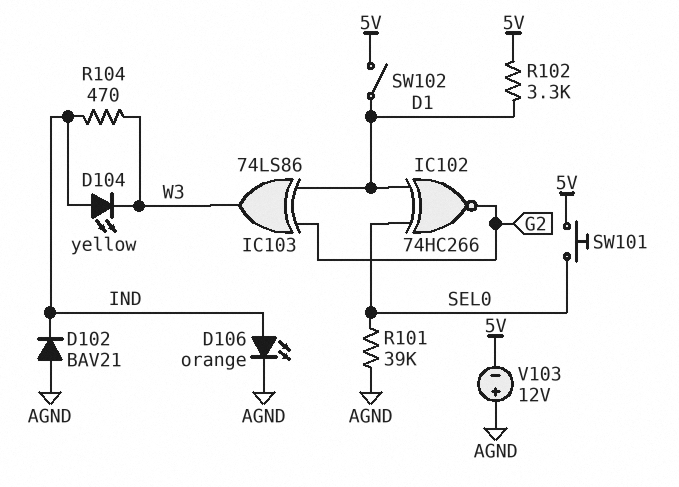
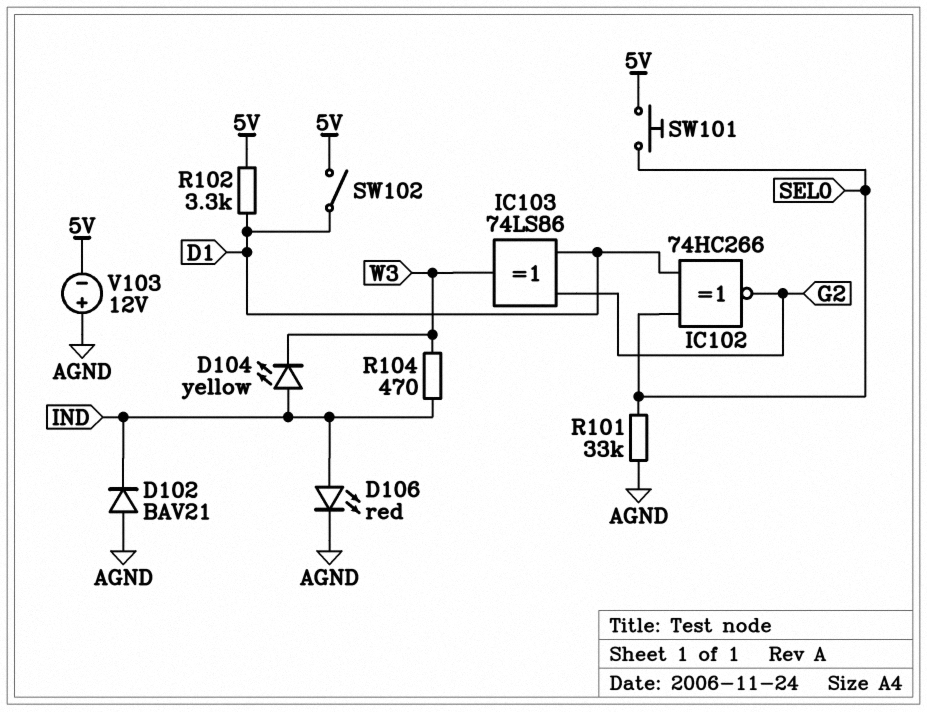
D106: LED orange (A IND, K AGND) -> LED red (A IND, K AGND)
R101: 39k (AGND, SEL0) -> 33k (AGND, SEL0)

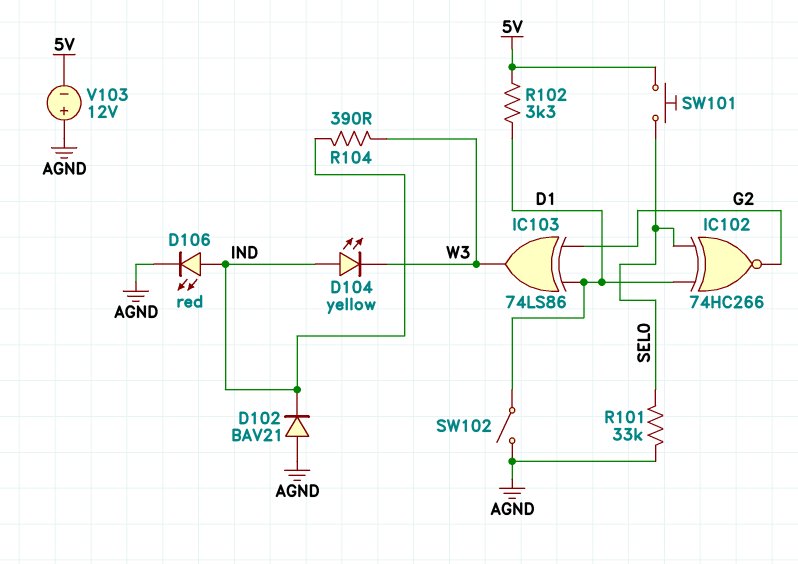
R104: 470 (IND, W3) -> 390 (IND, W3)
SW102: switch (5V, D1) -> switch (AGND, D1)

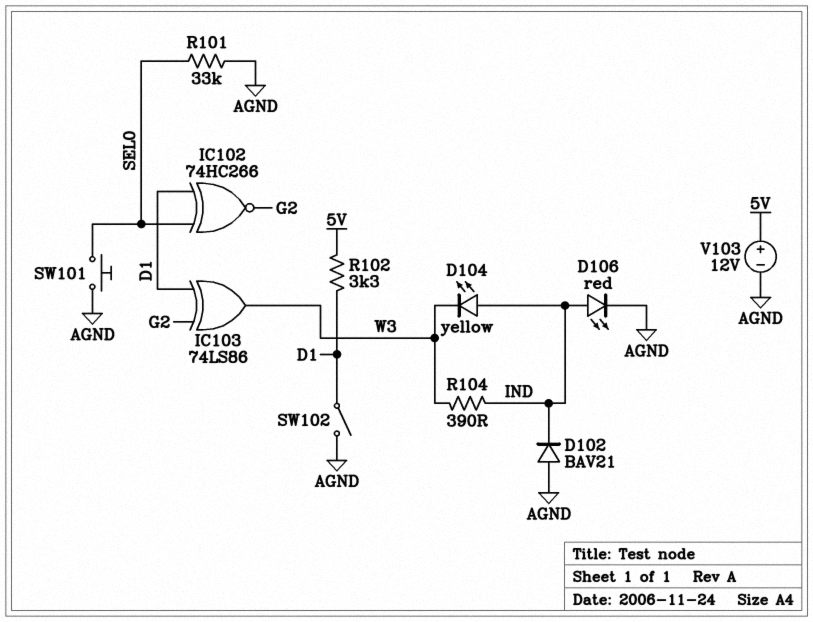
SW101: button (5V, SEL0) -> button (AGND, SEL0)
V103: 12V (plus AGND, minus 5V) -> 12V (plus 5V, minus AGND)

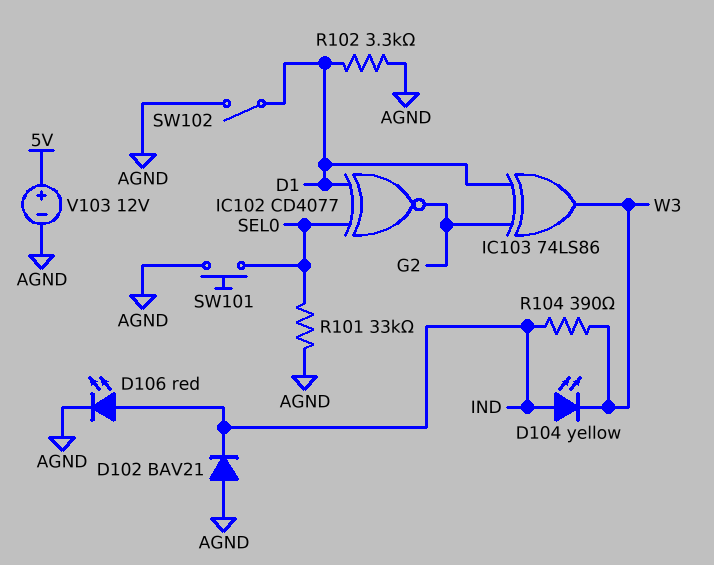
IC102: XNOR 74HC266 (in D1, in SEL0, out G2) -> XNOR CD4077 (in D1, in SEL0, out G2)
R102: 3.3k (5V, D1) -> 3.3k (AGND, D1)

